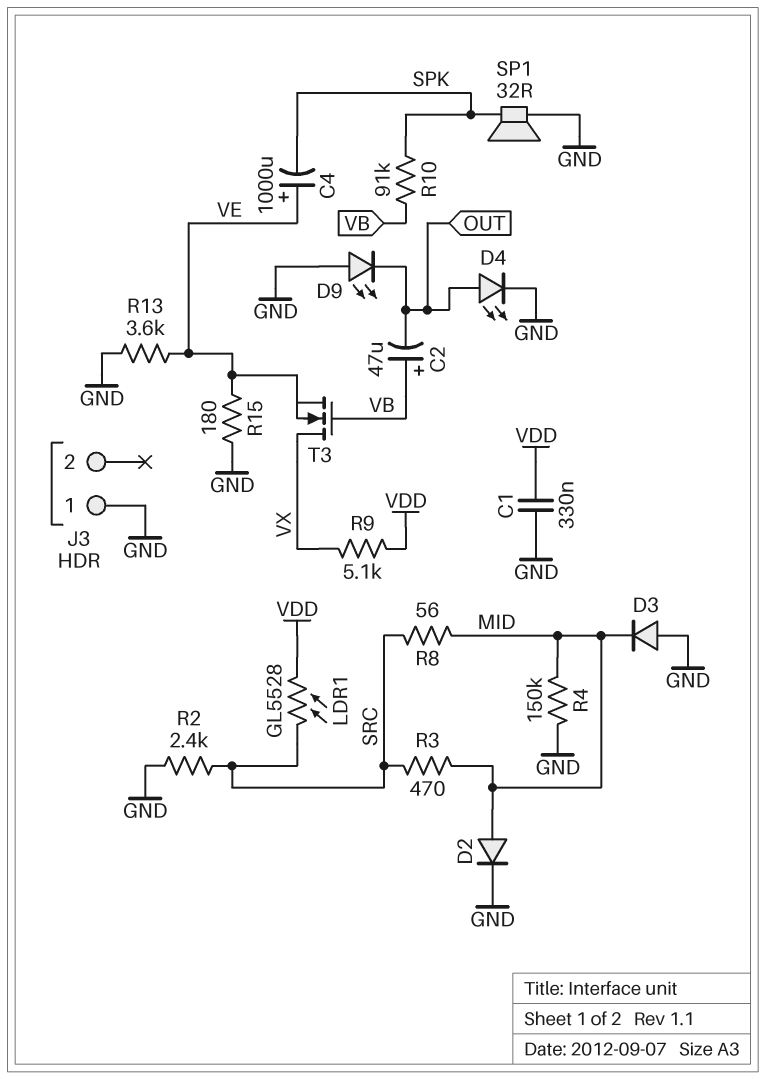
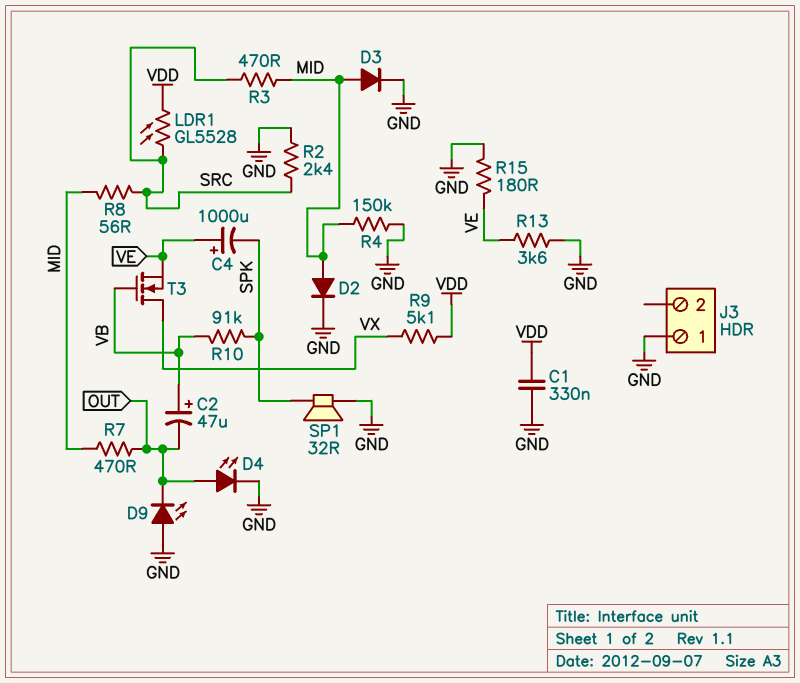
D3: diode (A GND, K MID) -> diode (A MID, K GND)
R7: none -> 470 (MID, OUT)

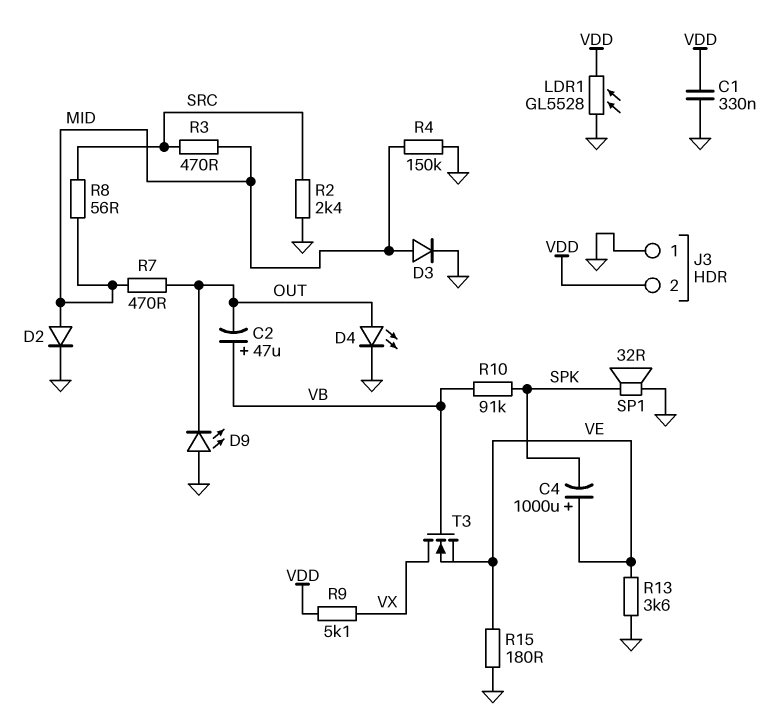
J3 pin 2: none -> VDD
LDR1: GL5528 (SRC, VDD) -> GL5528 (GND, VDD)

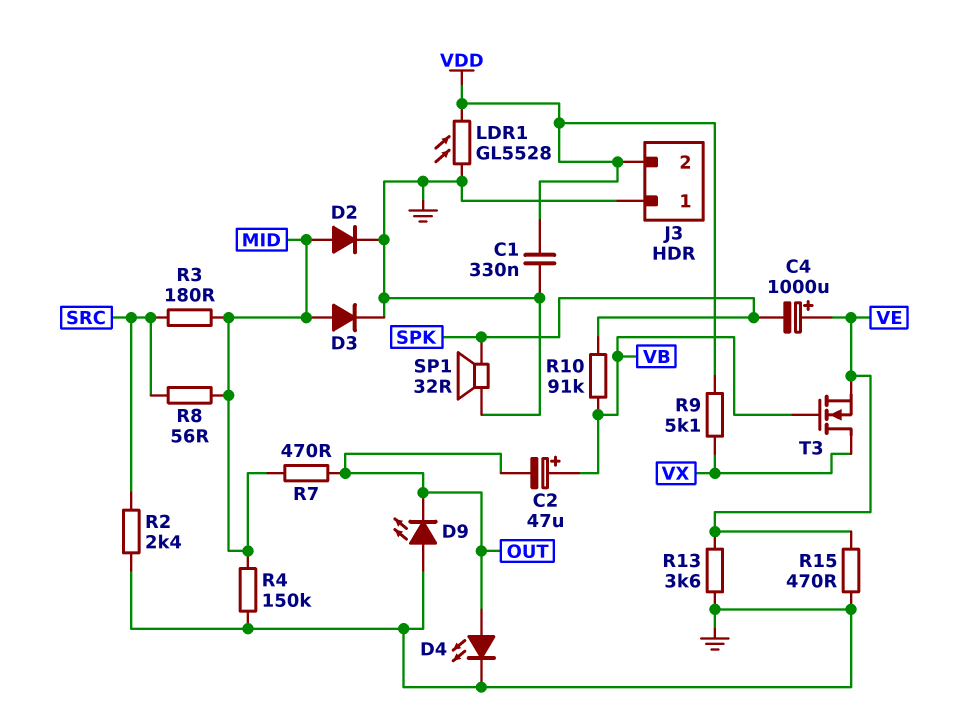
R3: 470 (MID, SRC) -> 180 (MID, SRC)
R15: 180 (GND, VE) -> 470 (GND, VE)

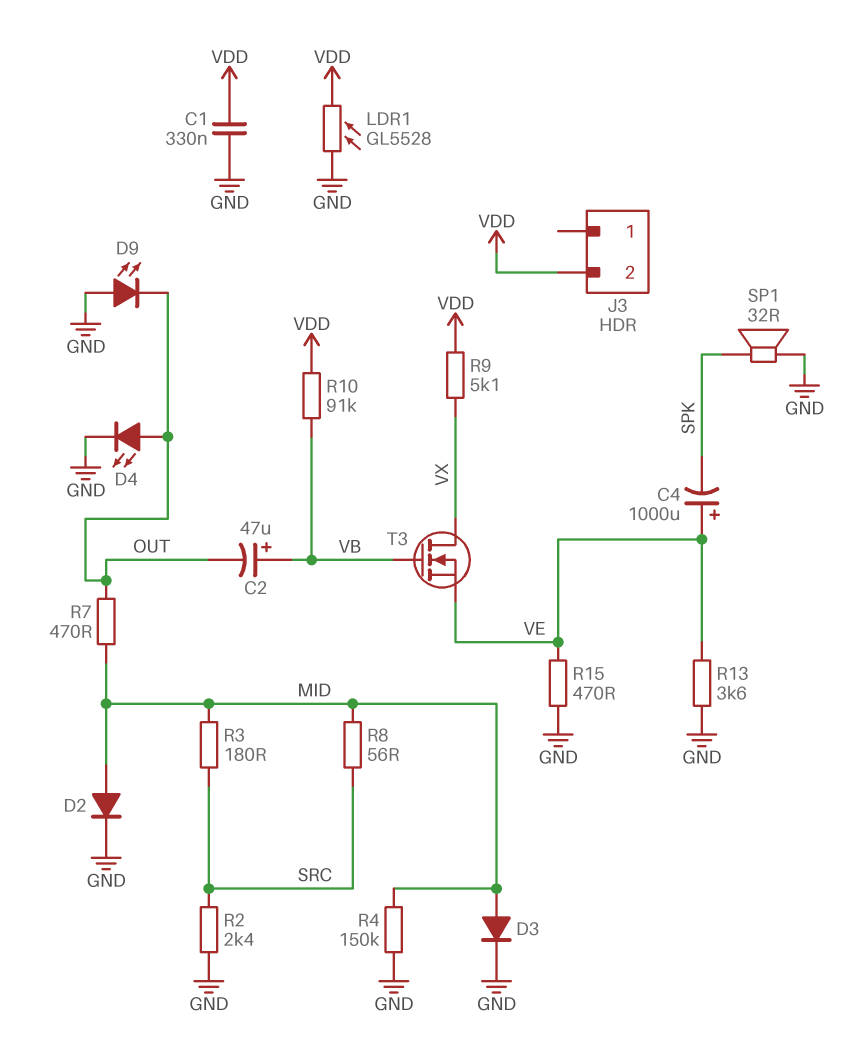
J3 pin 1: GND -> none
R10: 91k (SPK, VB) -> 91k (VB, VDD)

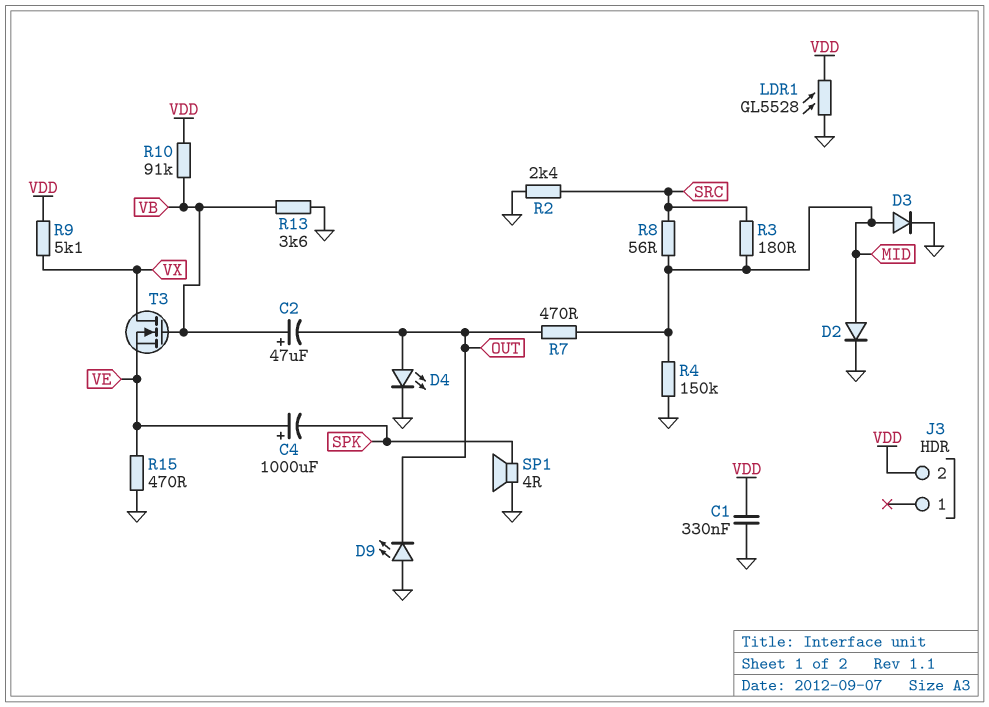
R13: 3.6k (GND, VE) -> 3.6k (GND, VB)
SP1: speaker 32R (GND, SPK) -> speaker 4R (GND, SPK)

